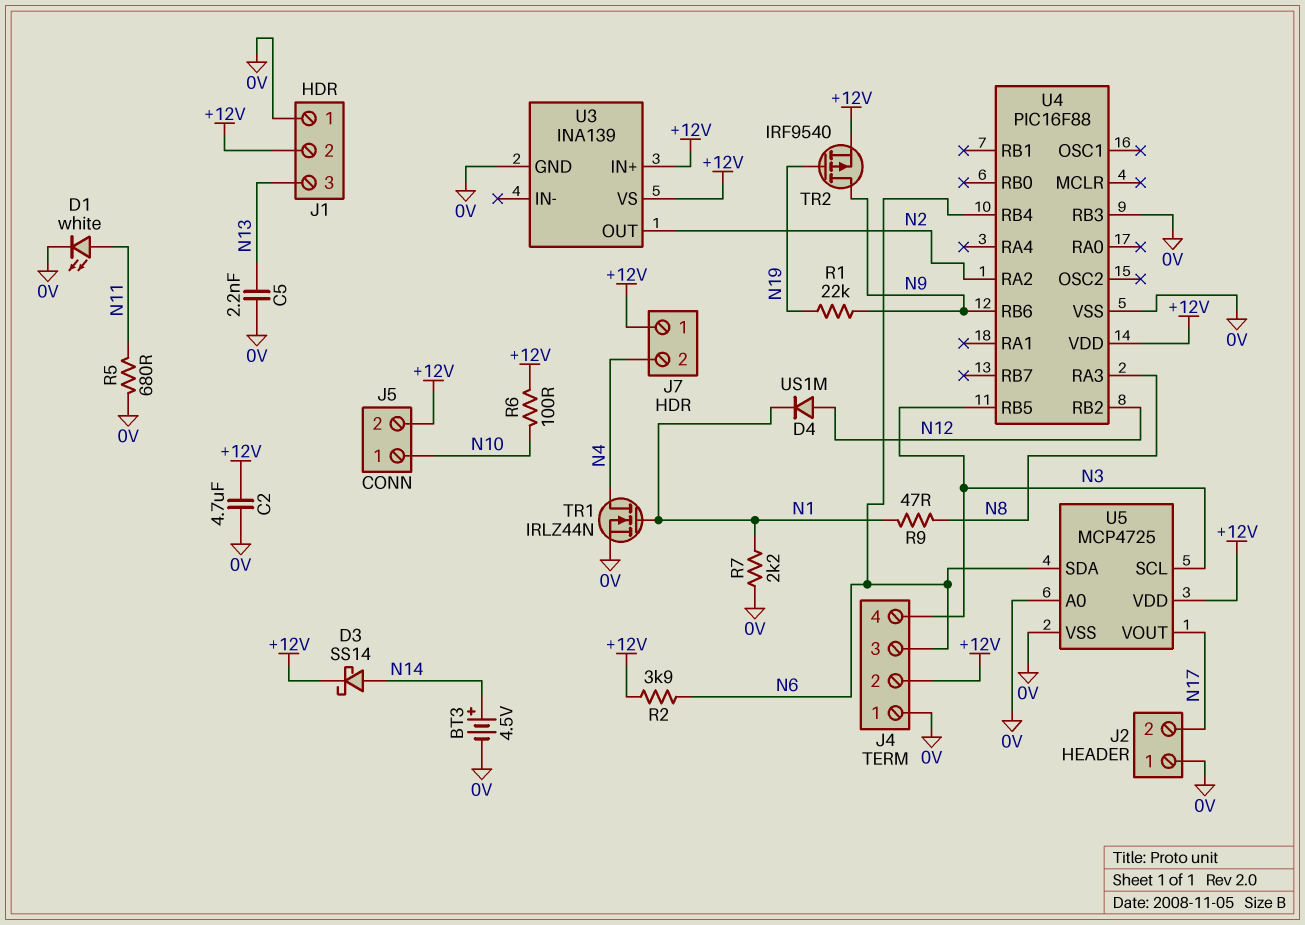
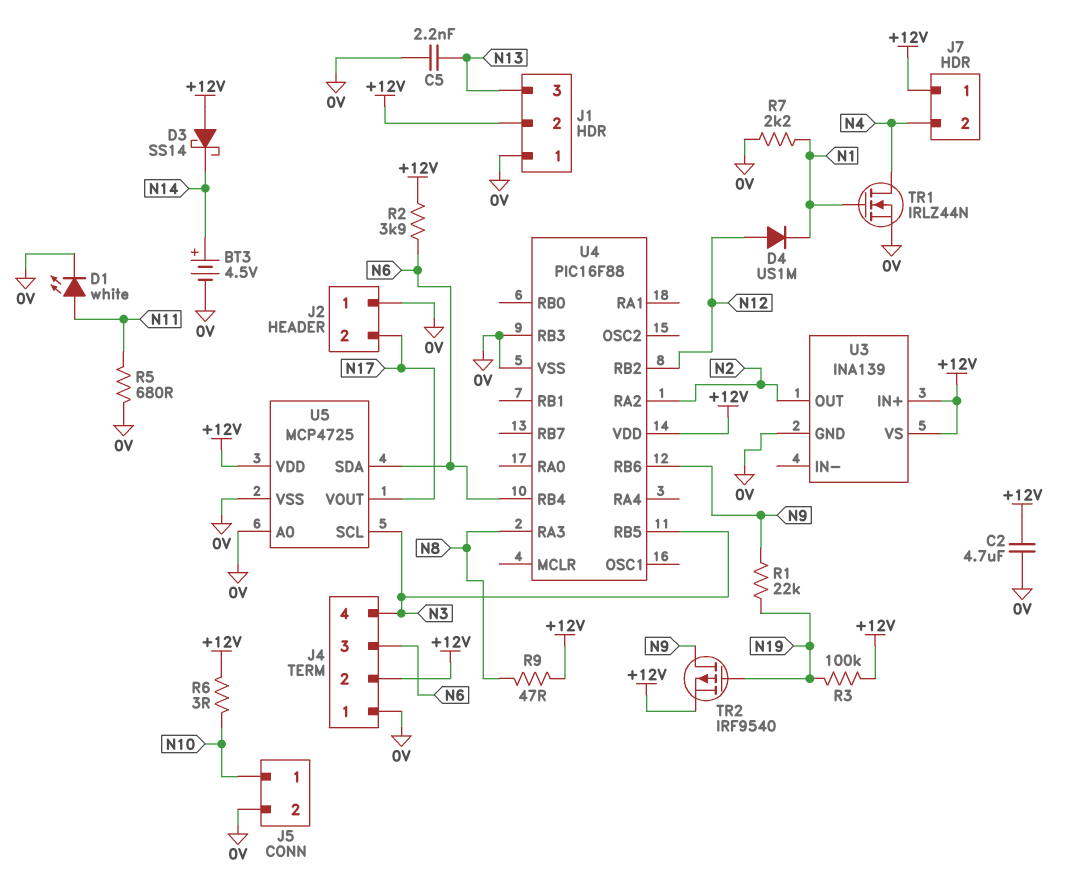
D3: schottky SS14 (A N14, K +12V) -> schottky SS14 (A +12V, K N14)
J5 pin 2: +12V -> 0V
R3: none -> 100k (+12V, N19)
R6: 100 (+12V, N10) -> 3 (+12V, N10)
R9: 47 (N1, N8) -> 47 (+12V, N8)

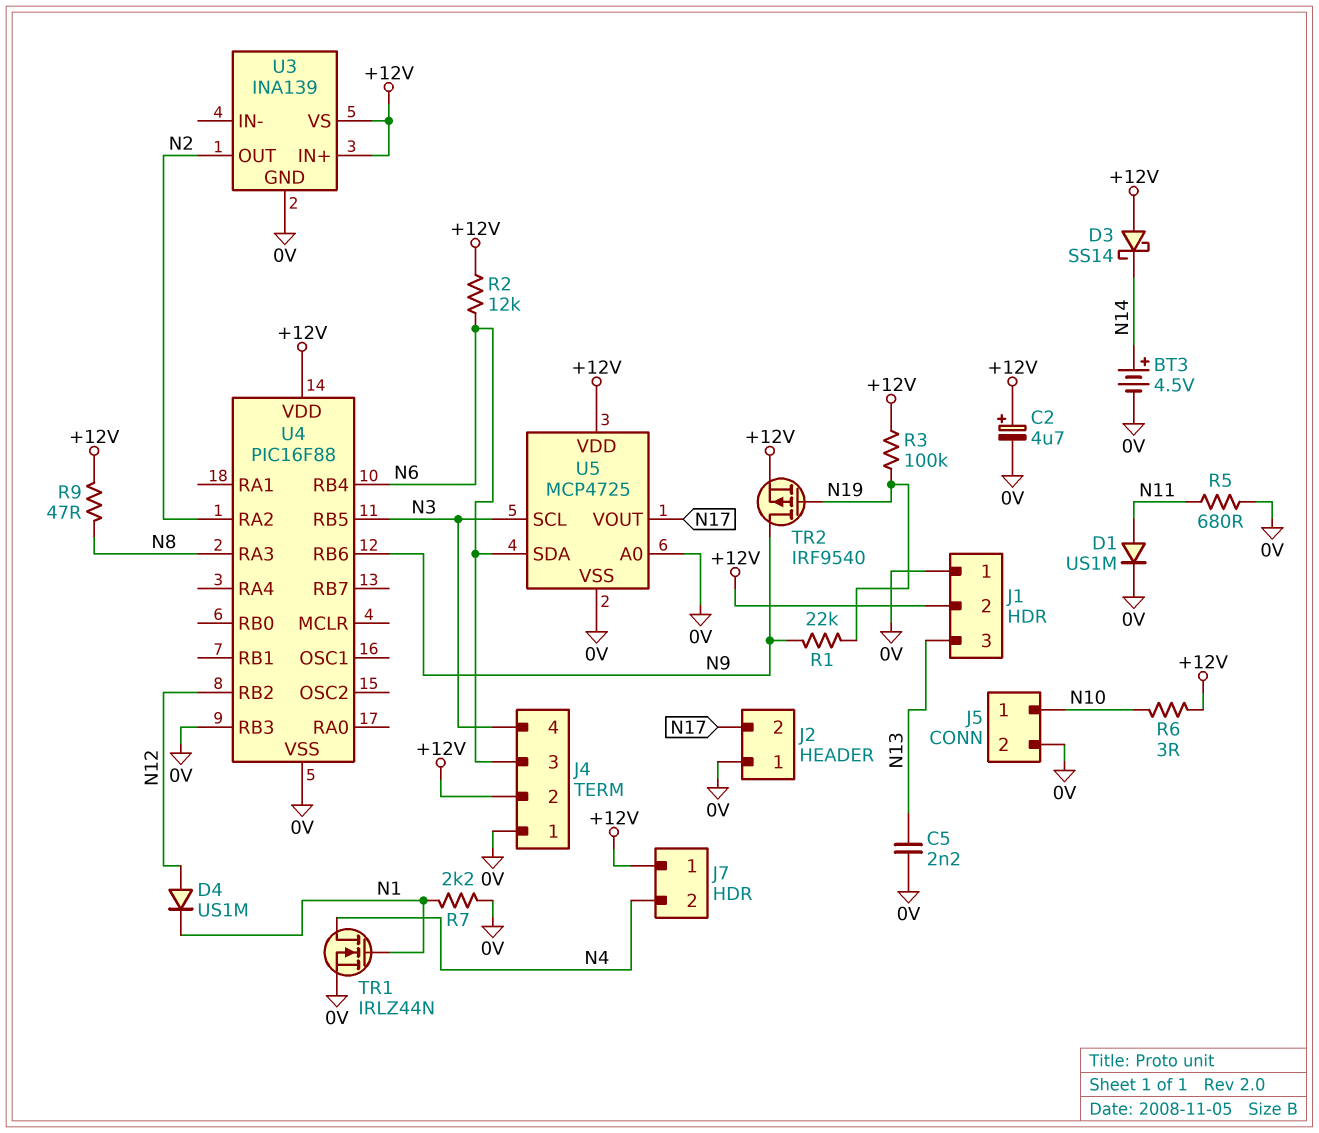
C2: 4.7uF (+12V, 0V) -> 4.7uF (plus +12V, minus 0V)
D1: LED white (A N11, K 0V) -> diode US1M (A N11, K 0V)
R2: 3.9k (+12V, N6) -> 12k (+12V, N6)

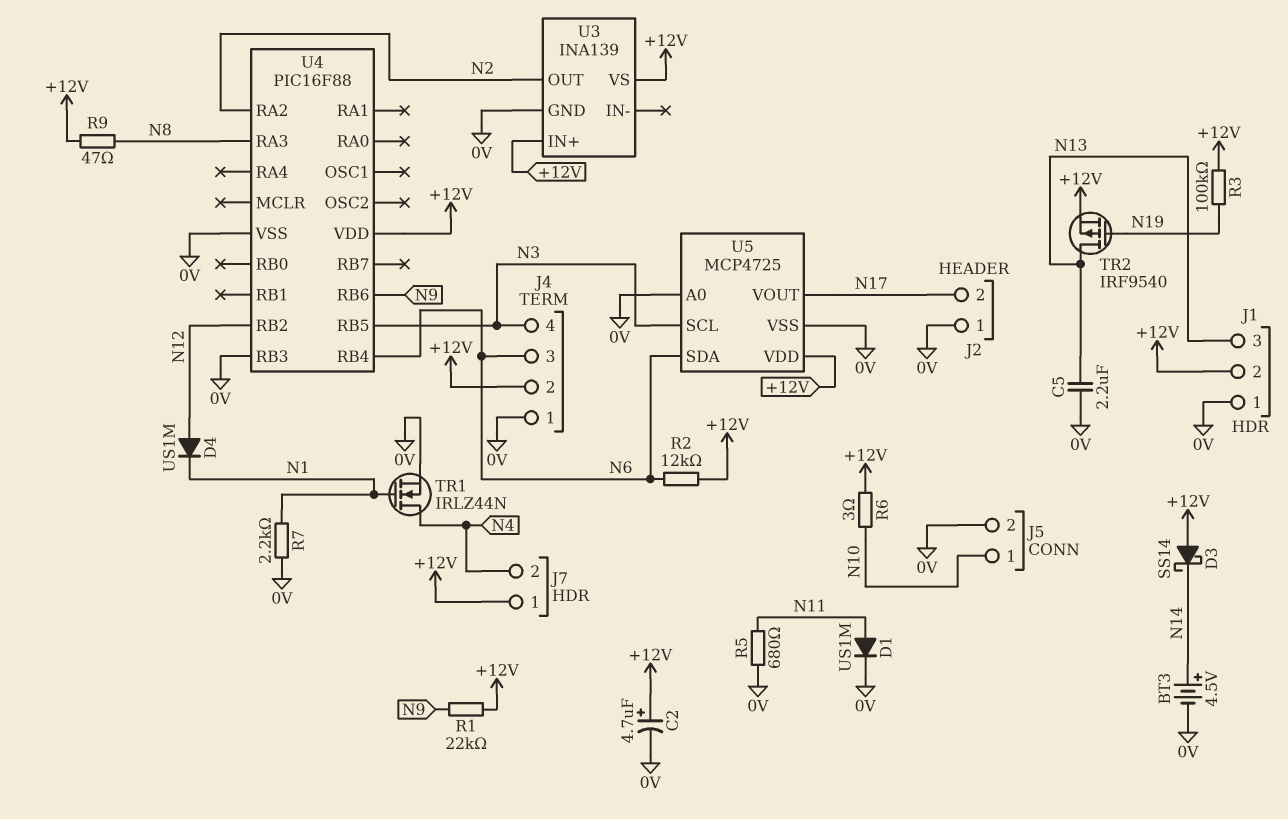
C5: 2.2nF (0V, N13) -> 2.2uF (0V, N13)
R1: 22k (N9, N19) -> 22k (+12V, N9)
TR2: PMOS IRF9540 (G N19, D N9, S +12V) -> PMOS IRF9540 (G N19, D N13, S +12V)

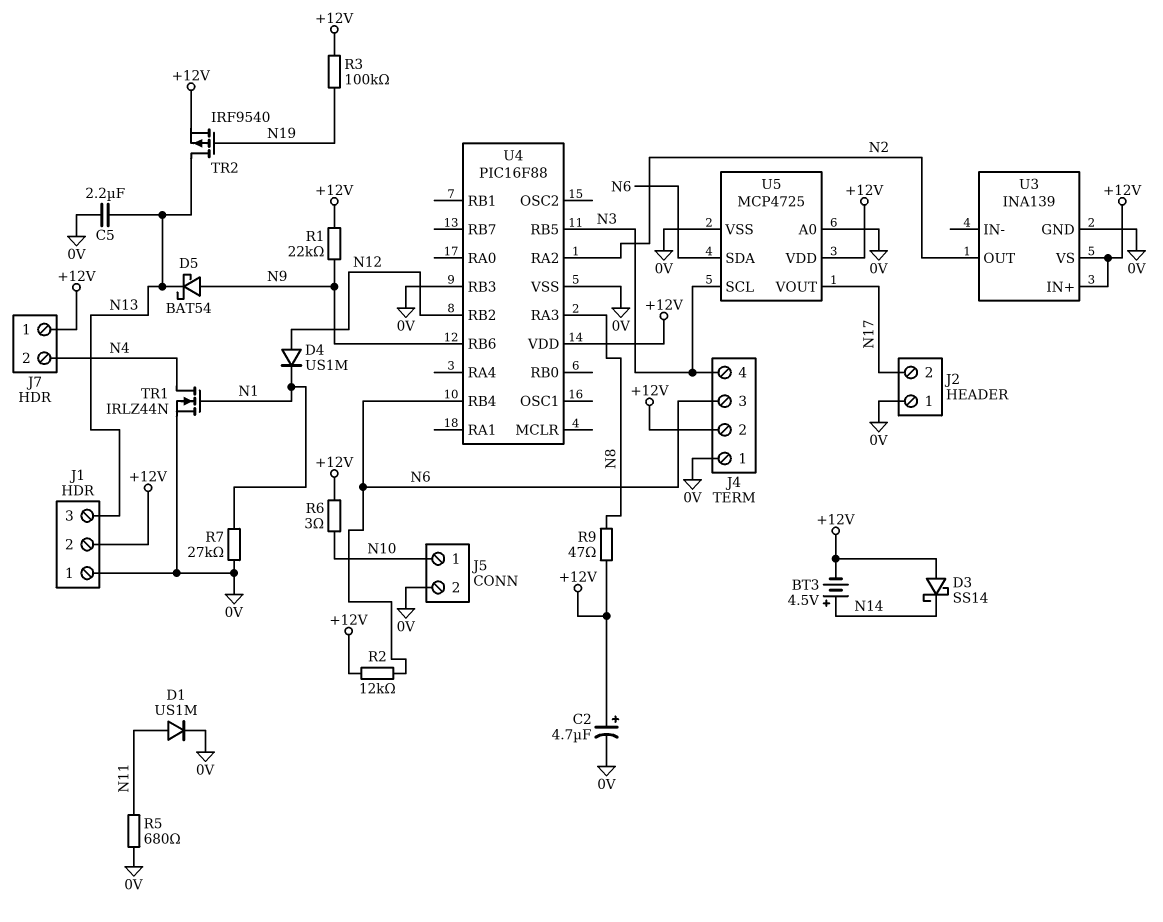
BT3: 4.5V (plus N14, minus 0V) -> 4.5V (plus N14, minus +12V)
D5: none -> schottky BAT54 (A N9, K N13)
R7: 2.2k (0V, N1) -> 27k (0V, N1)

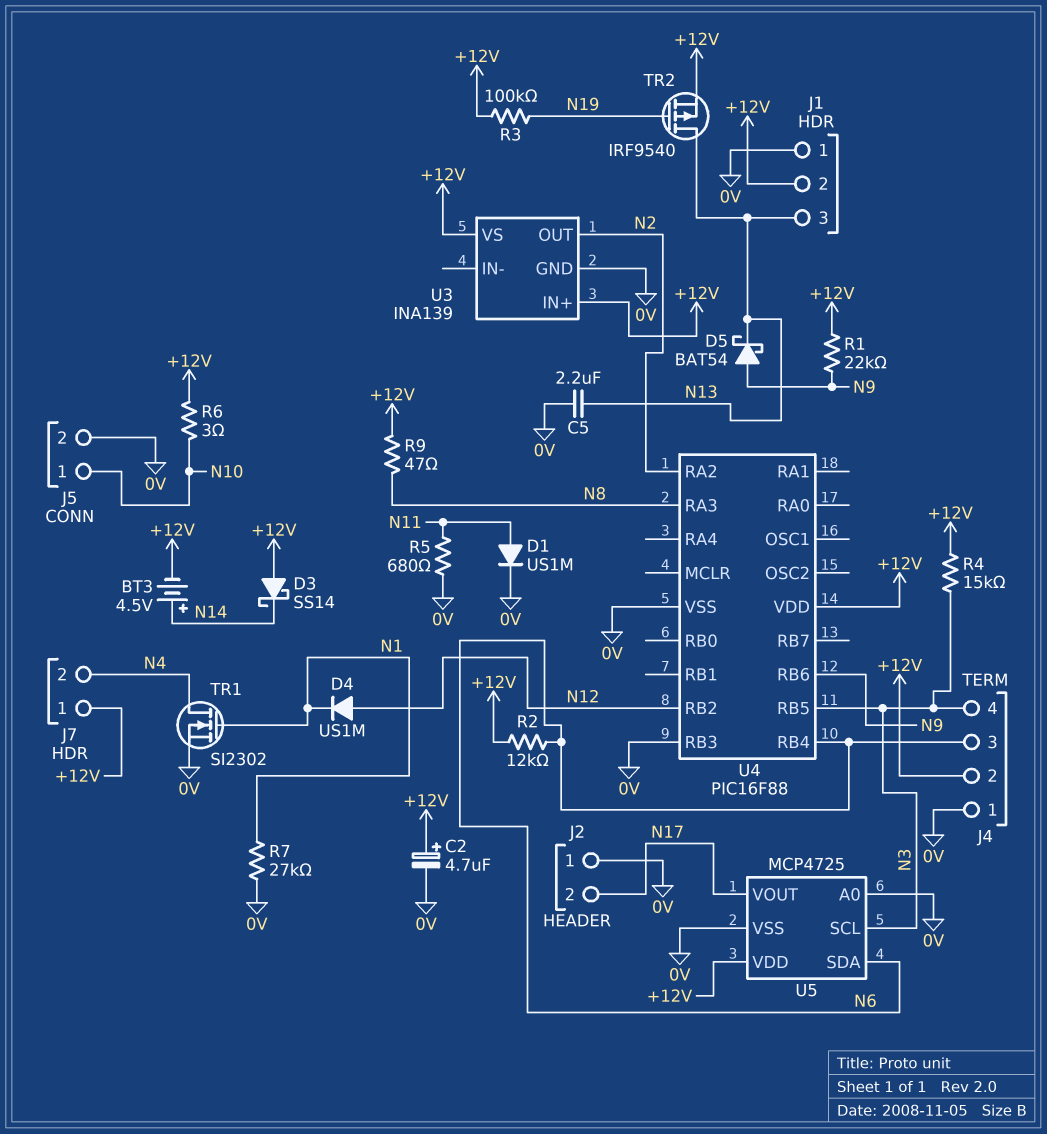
R4: none -> 15k (+12V, N3)
TR1: NMOS IRLZ44N (G N1, D N4, S 0V) -> NMOS SI2302 (G N1, D N4, S 0V)

